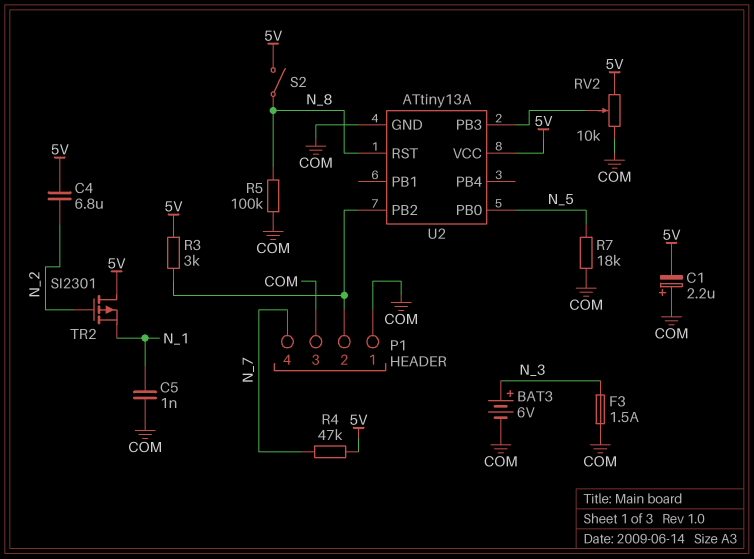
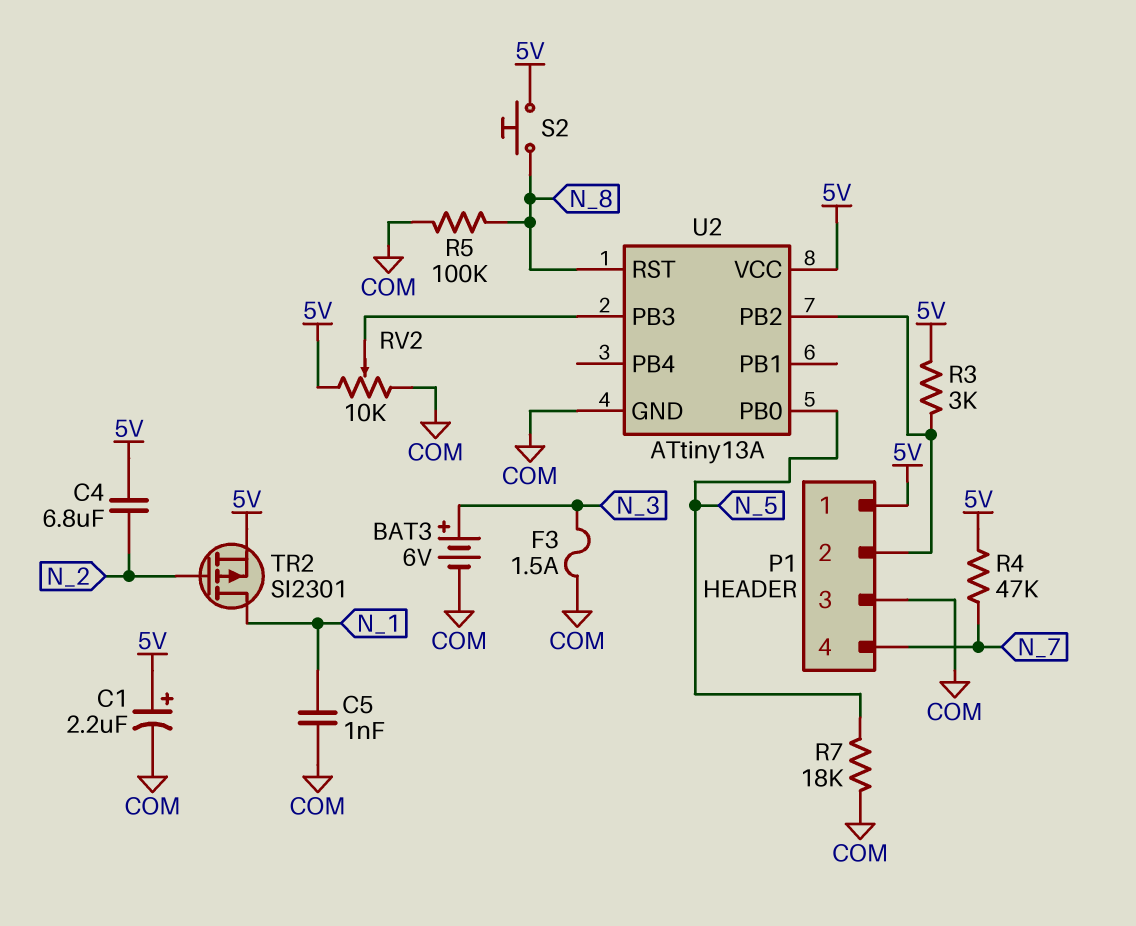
C1: 2.2uF (plus COM, minus 5V) -> 2.2uF (plus 5V, minus COM)
P1 pin 1: COM -> 5V
S2: switch (5V, N_8) -> button (5V, N_8)
TR2: PMOS SI2301 (G N_2, D 5V, S N_1) -> PMOS SI2301 (G N_2, D N_1, S 5V)

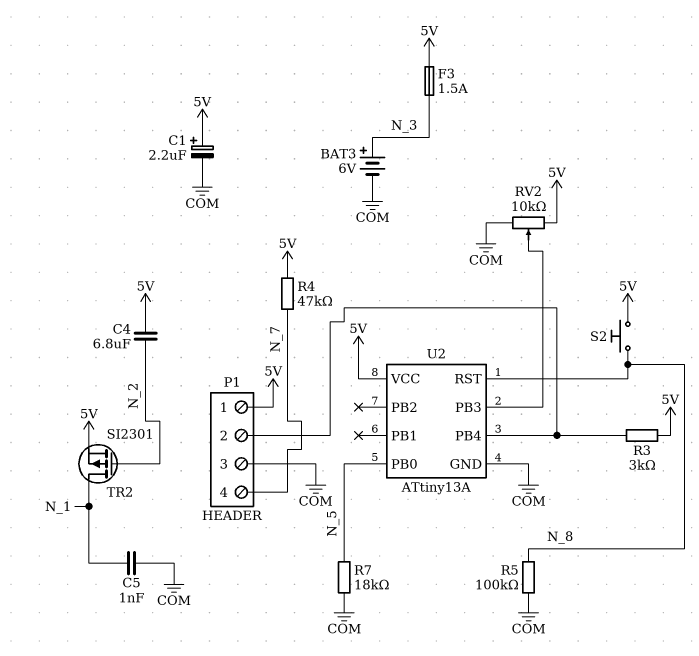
F3: 1.5A (COM, N_3) -> 1.5A (5V, N_3)
U2 pin PB2: P1/2 -> none
U2 pin PB4: none -> P1/2

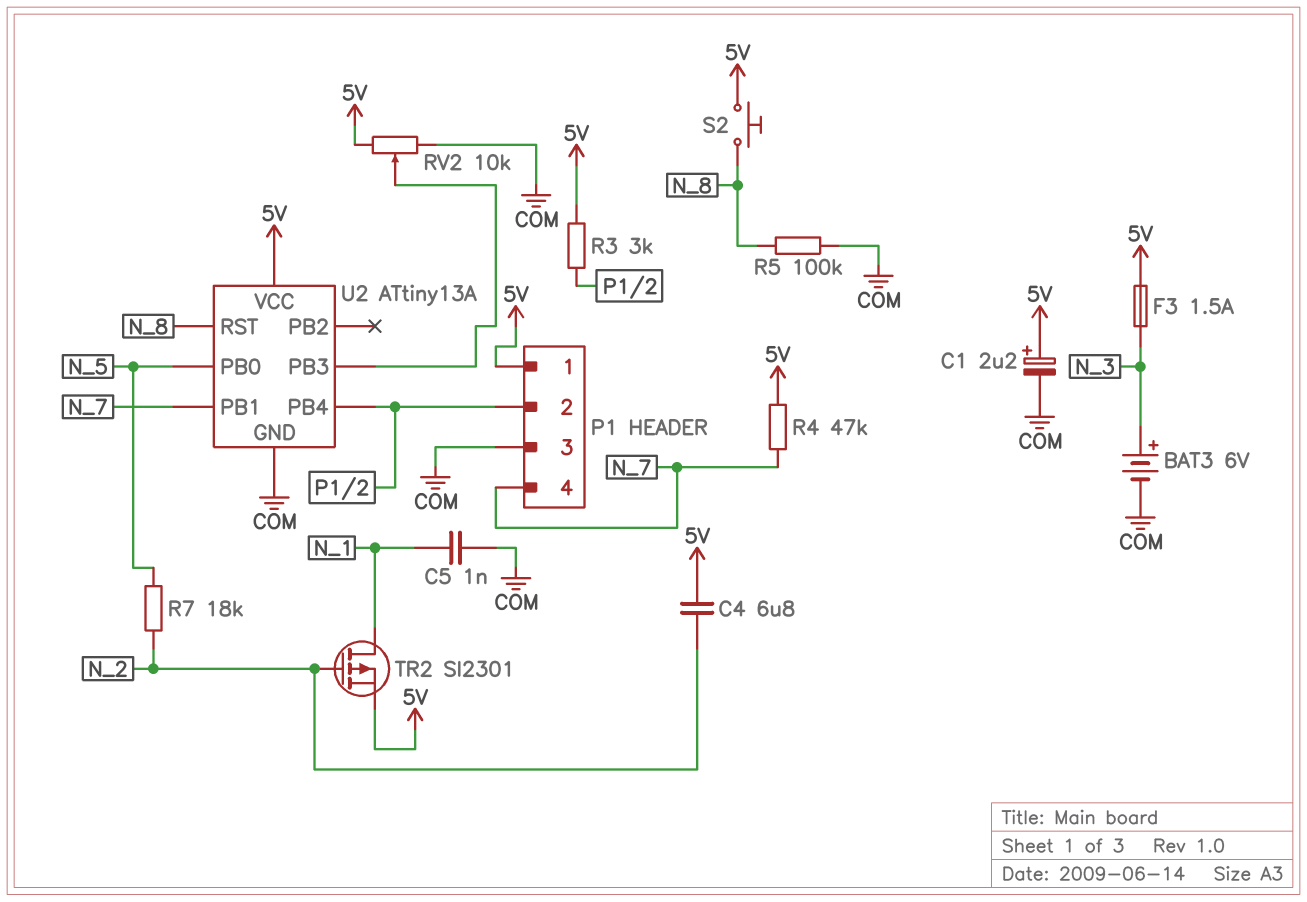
R7: 18k (COM, N_5) -> 18k (N_2, N_5)
U2 pin PB1: none -> N_7

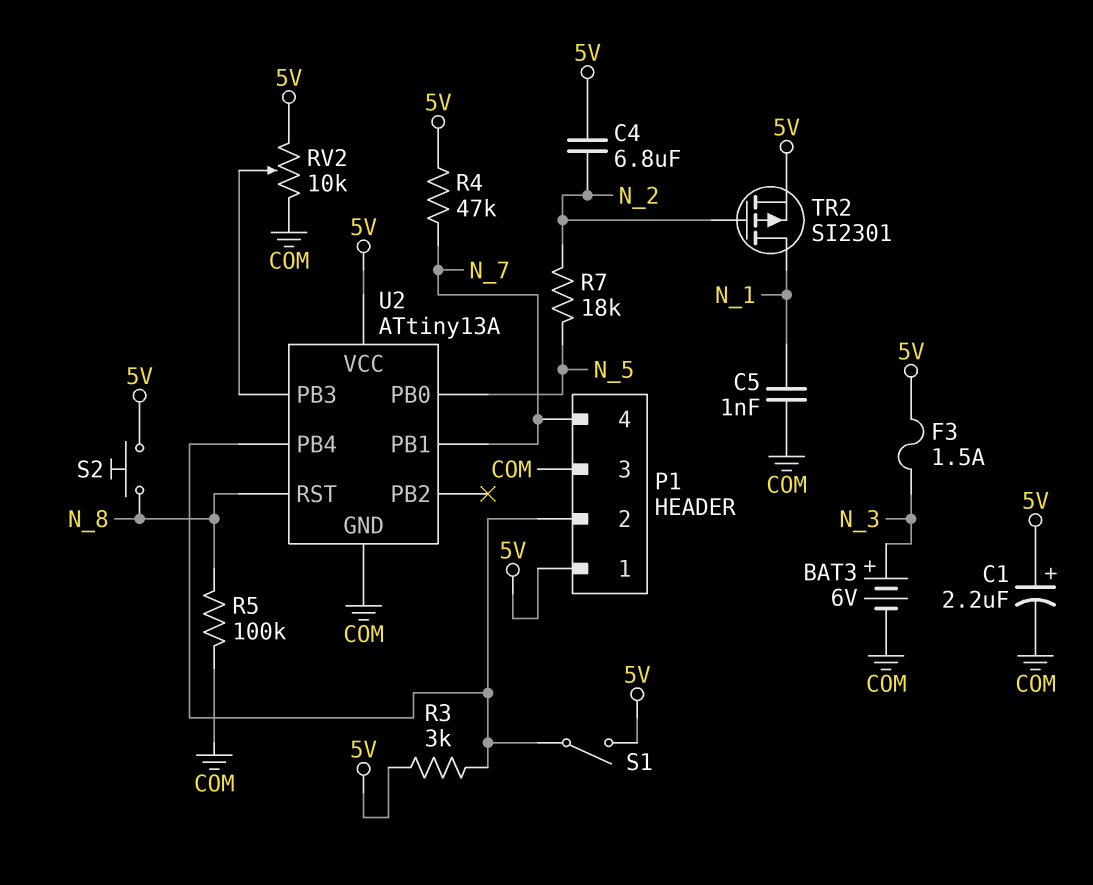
S1: none -> switch (5V, P1/2)

